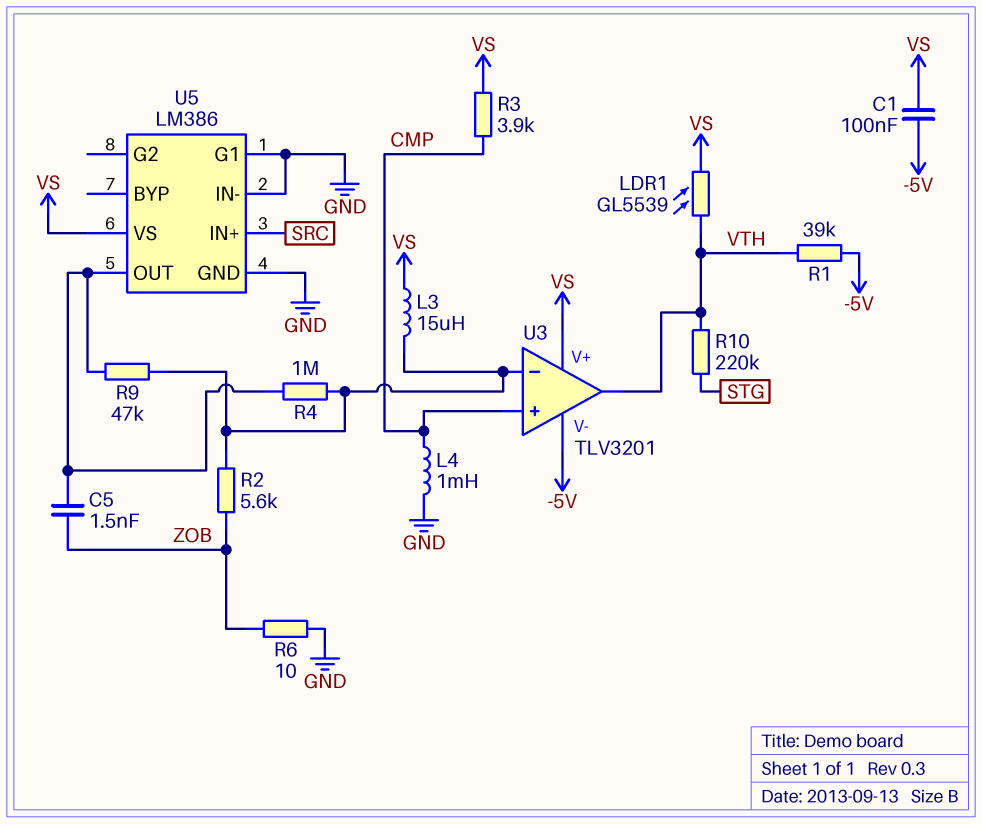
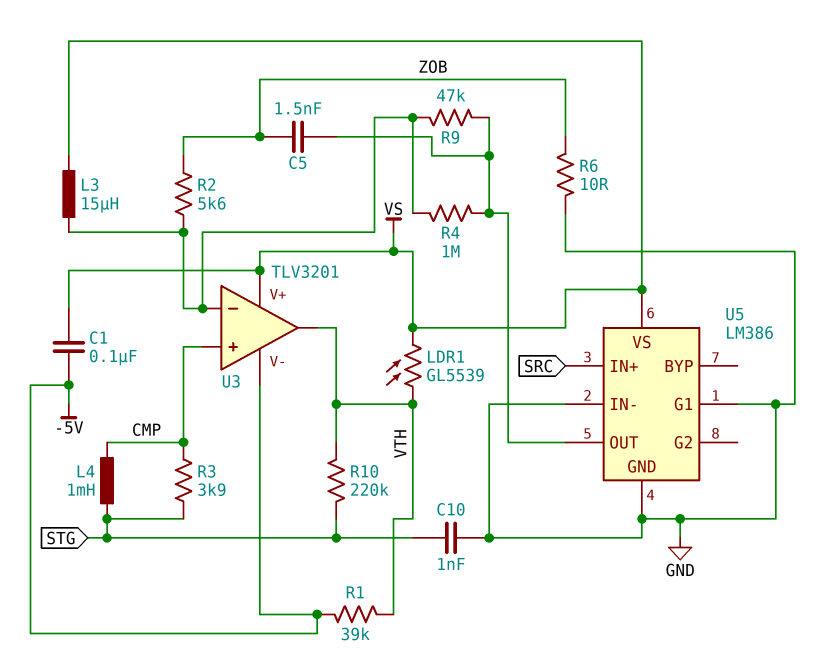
C10: none -> 1nF (GND, STG)
L4: 1mH (CMP, GND) -> 1mH (CMP, STG)
R3: 3.9k (CMP, VS) -> 3.9k (CMP, STG)

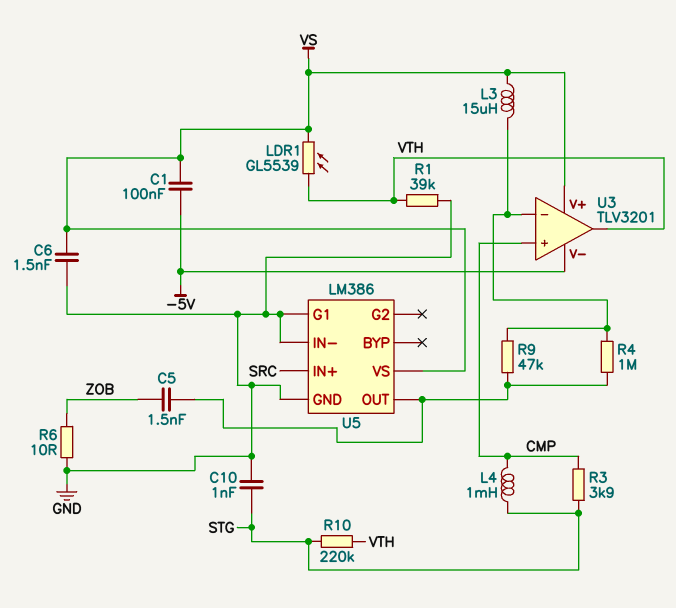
C6: none -> 1.5nF (GND, VS)
R1: 39k (-5V, VTH) -> 39k (GND, VTH)
R2: 5.6k (U3/in-, ZOB) -> none

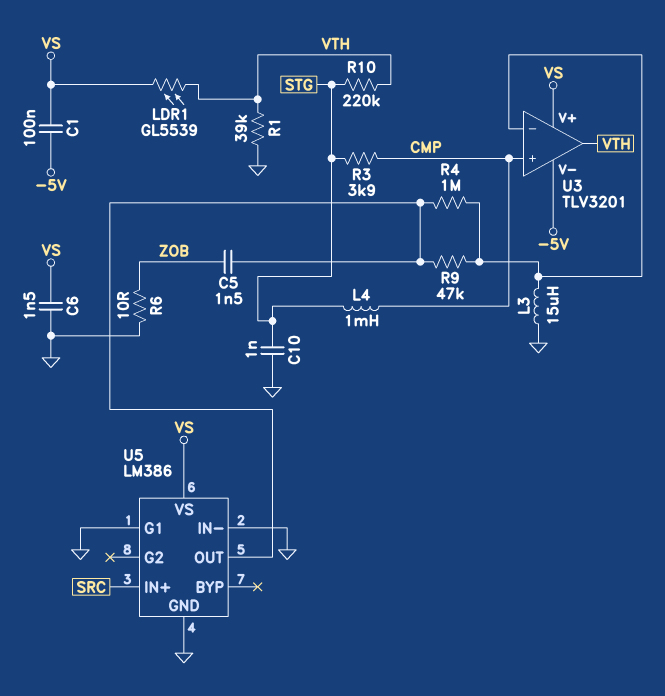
L3: 15uH (U3/in-, VS) -> 15uH (GND, U3/in-)

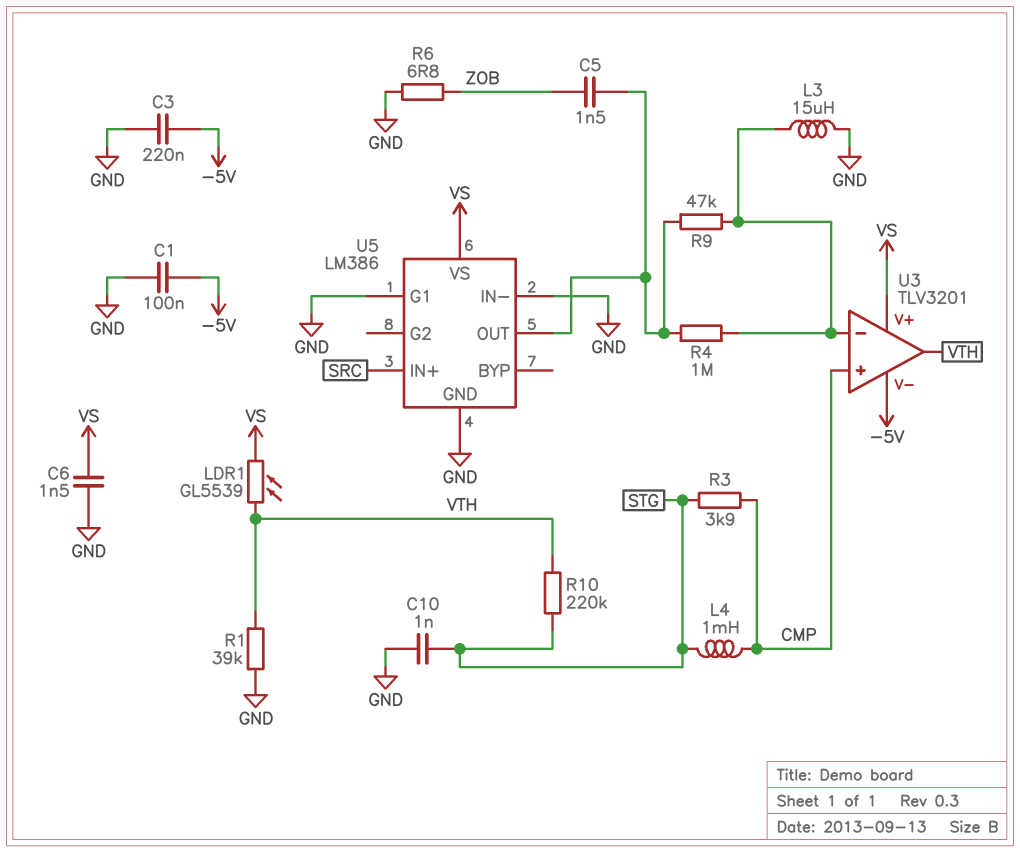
C1: 100nF (-5V, VS) -> 100nF (-5V, GND)
C3: none -> 220nF (-5V, GND)
R6: 10 (GND, ZOB) -> 6.8 (GND, ZOB)

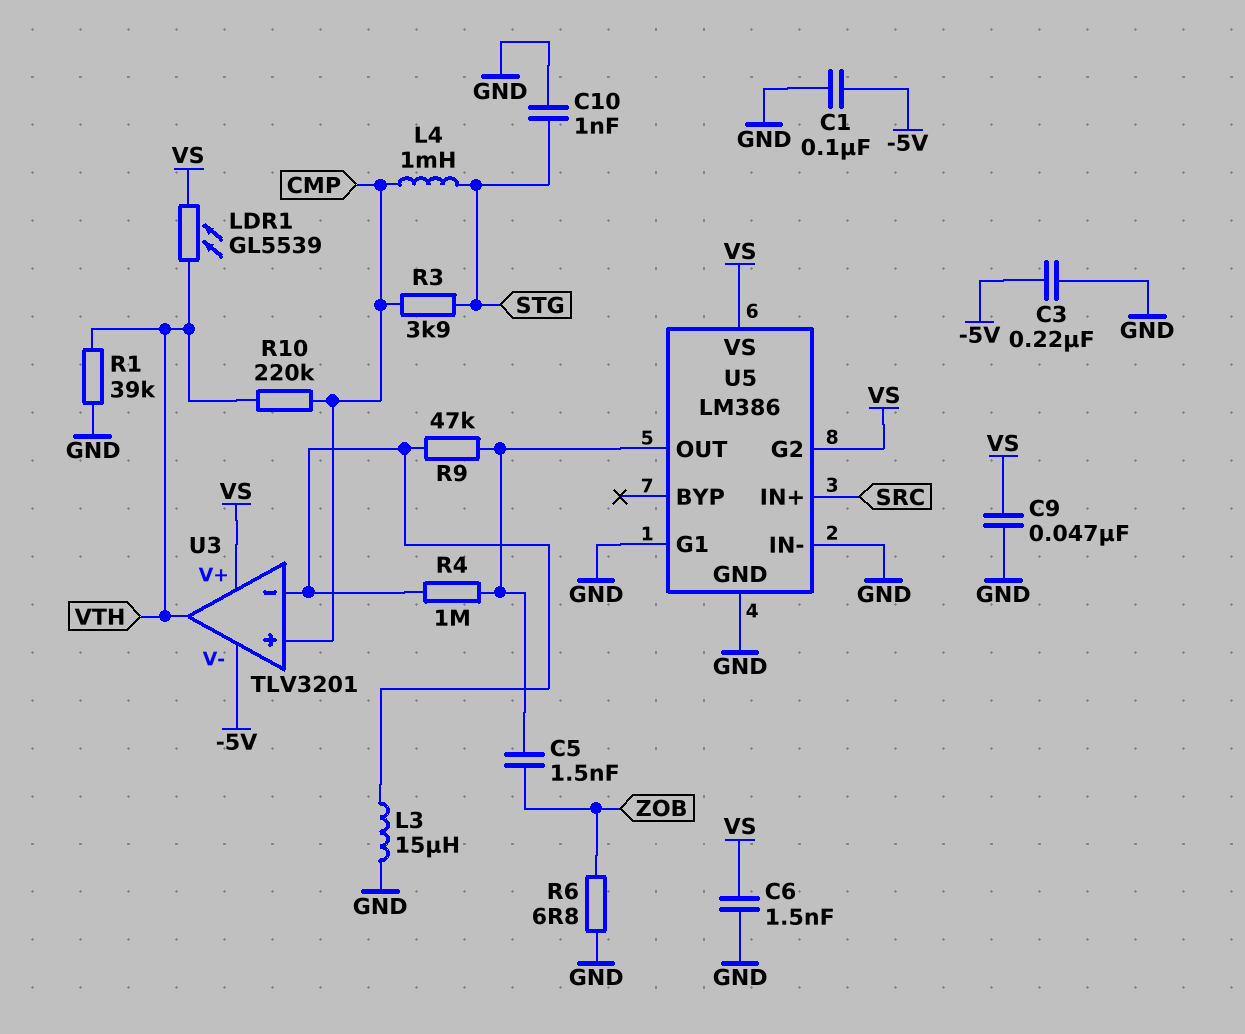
C9: none -> 47nF (GND, VS)
R10: 220k (STG, VTH) -> 220k (CMP, VTH)
U5 pin G2: none -> VS

